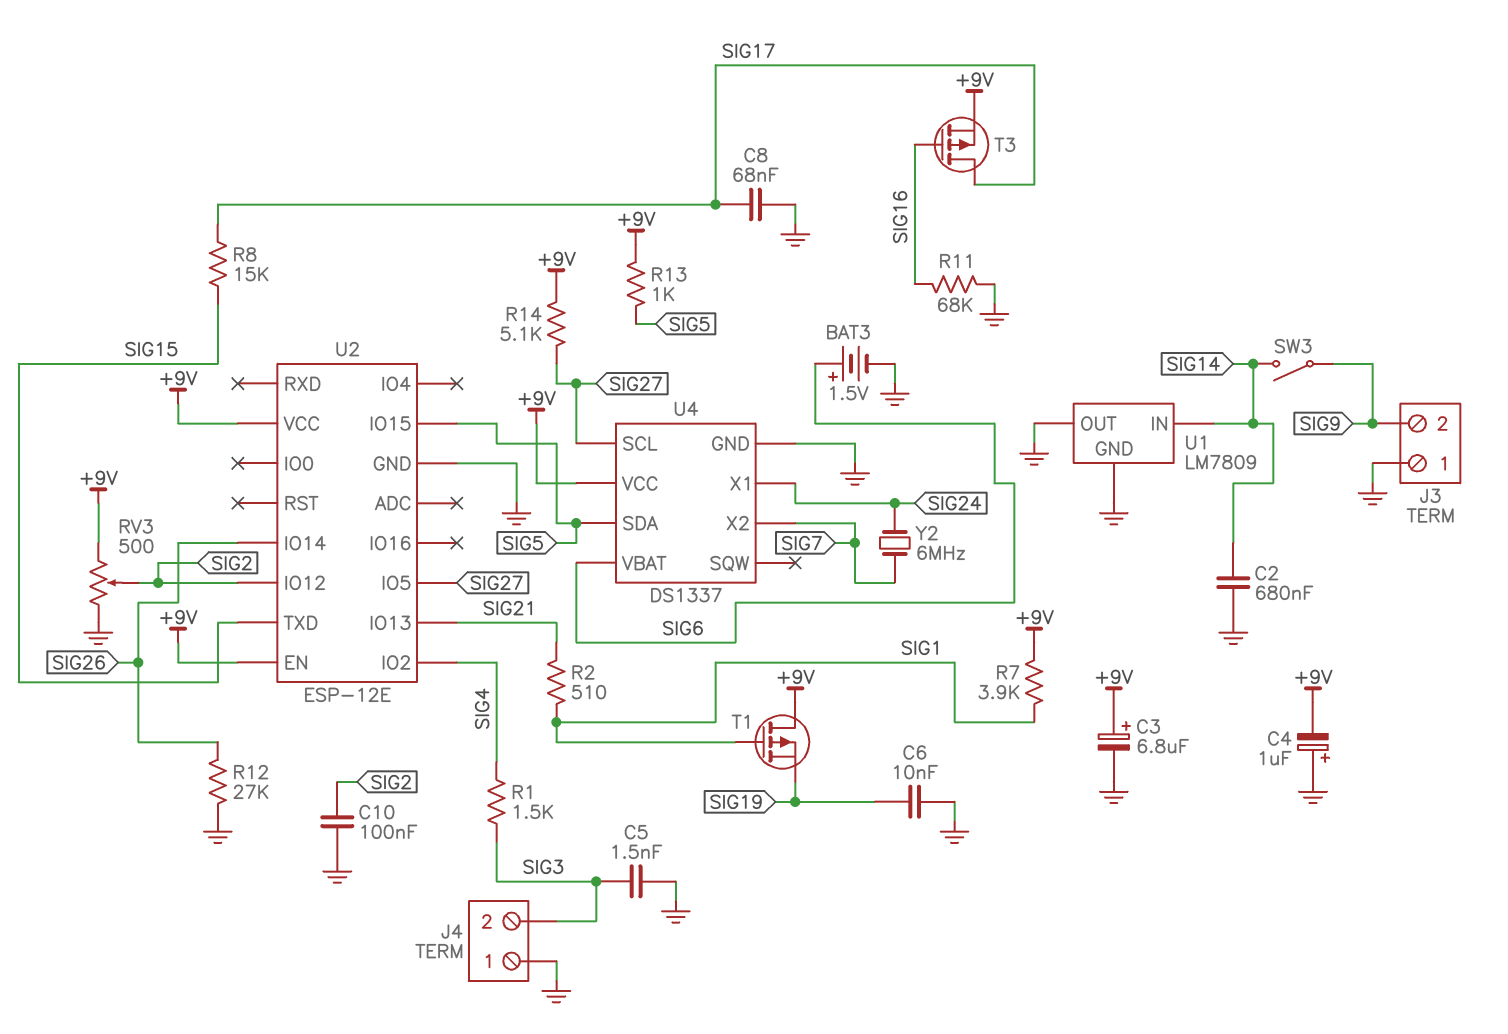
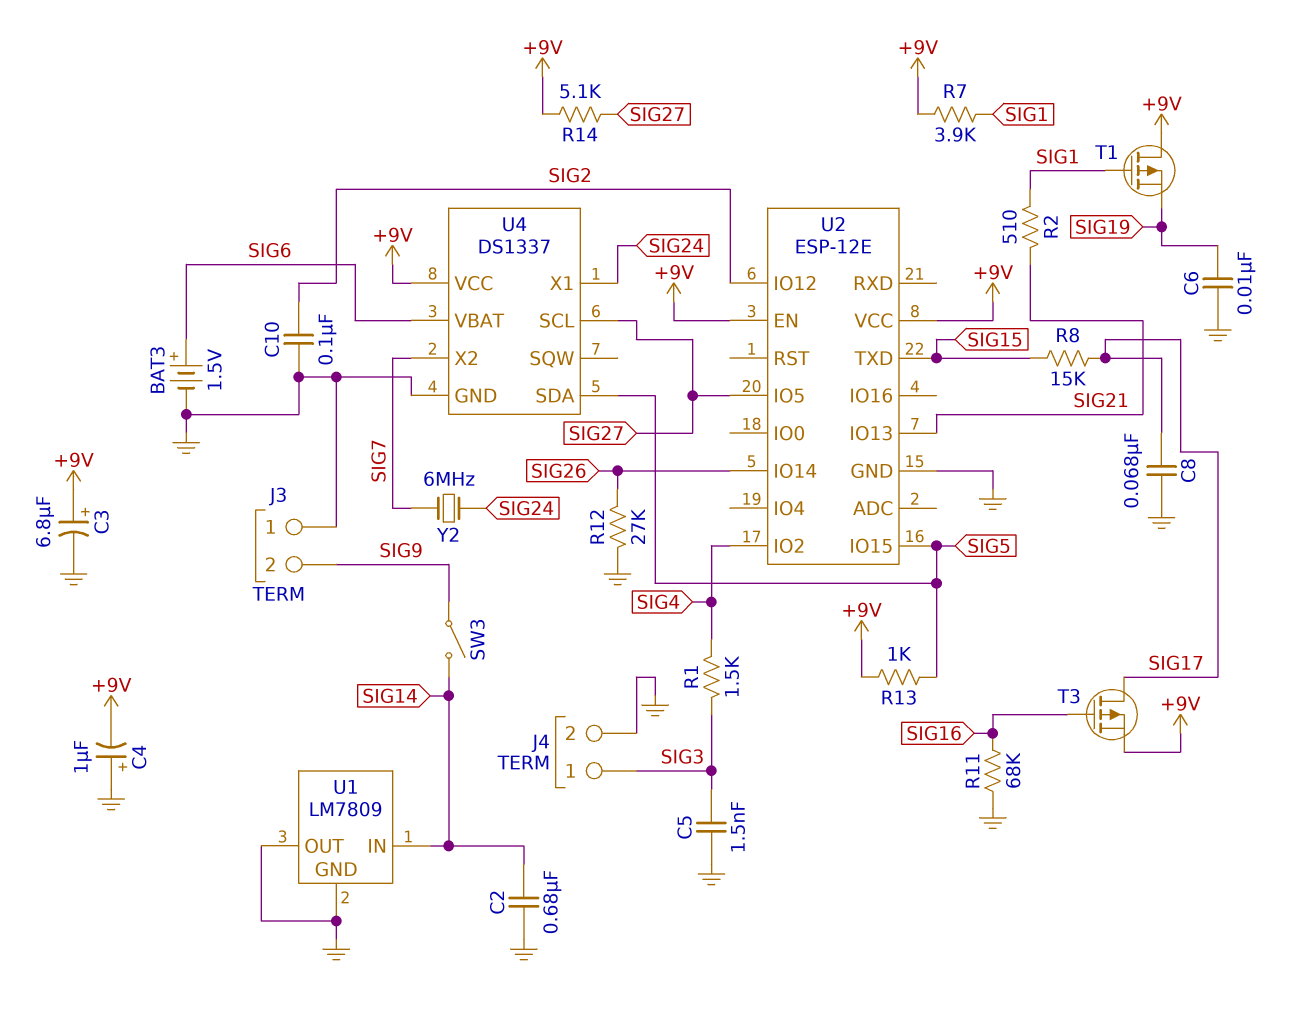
J4 pin 1: GND -> SIG3
J4 pin 2: SIG3 -> GND
RV3: 500 (+9V, GND, wiper SIG2) -> none

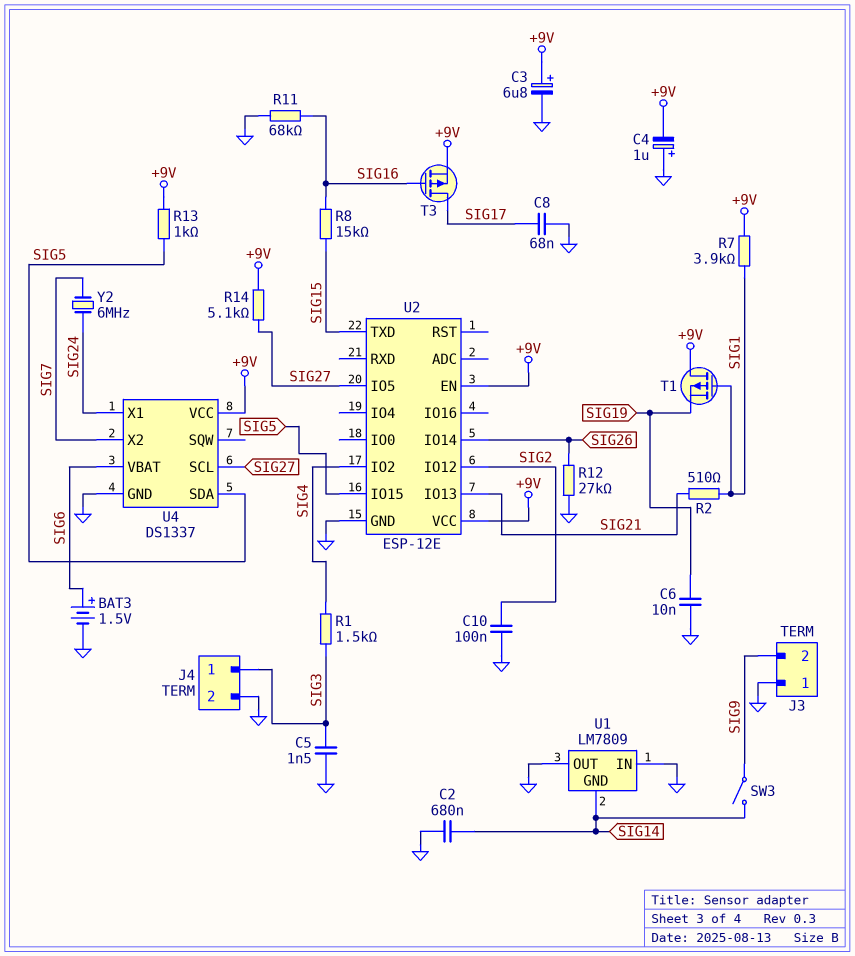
R8: 15k (SIG15, SIG17) -> 15k (SIG15, SIG16)
U1 pin GND: GND -> SIG14
U1 pin IN: SIG14 -> GND

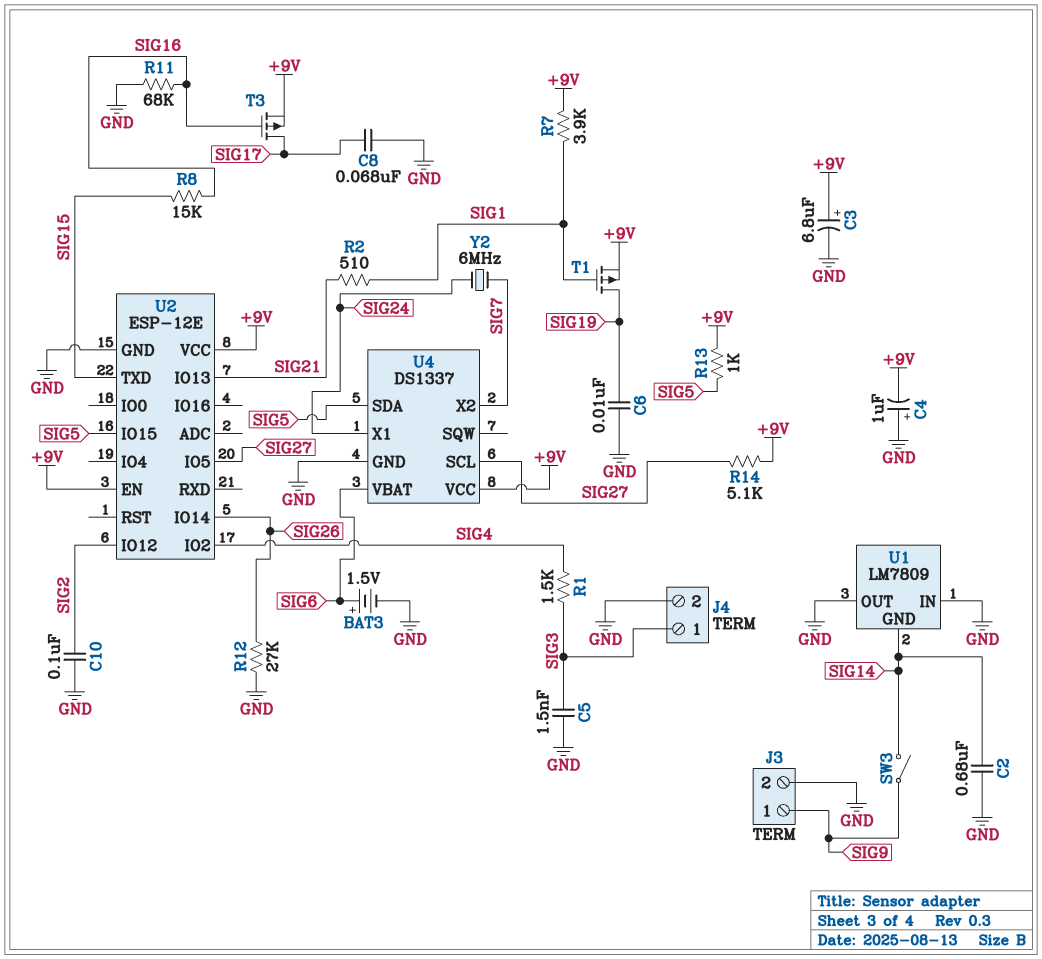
J3 pin 1: GND -> SIG9
J3 pin 2: SIG9 -> GND
T1: PMOS (G SIG1, D +9V, S SIG19) -> PMOS (G SIG1, D SIG19, S +9V)

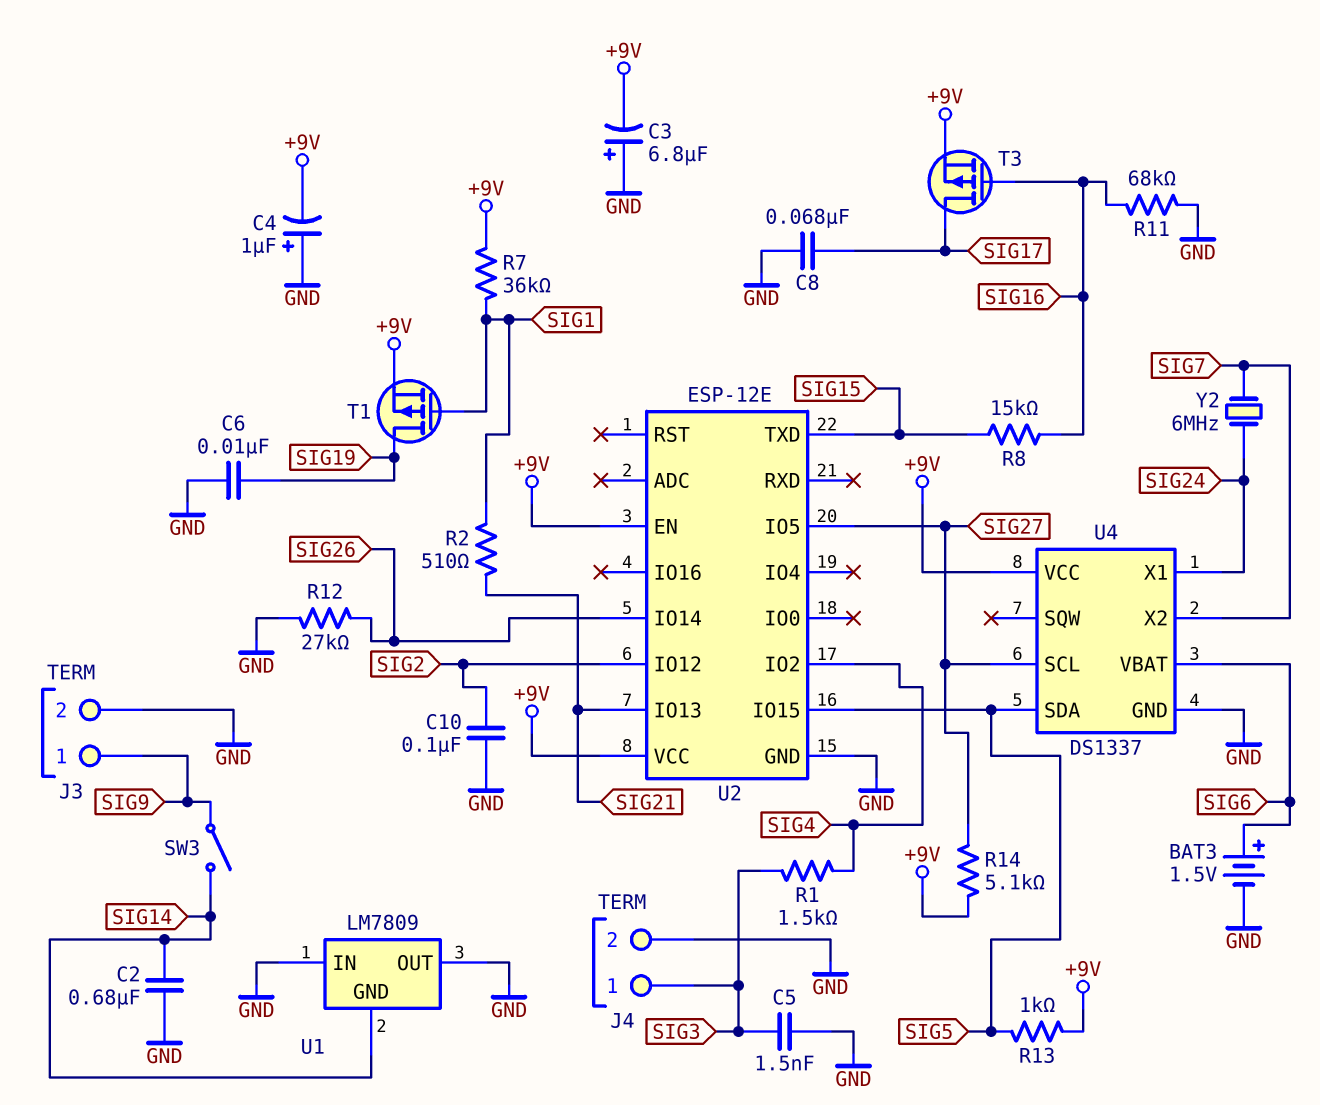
C3: 6.8uF (plus +9V, minus GND) -> 6.8uF (plus GND, minus +9V)
R7: 3.9k (+9V, SIG1) -> 36k (+9V, SIG1)

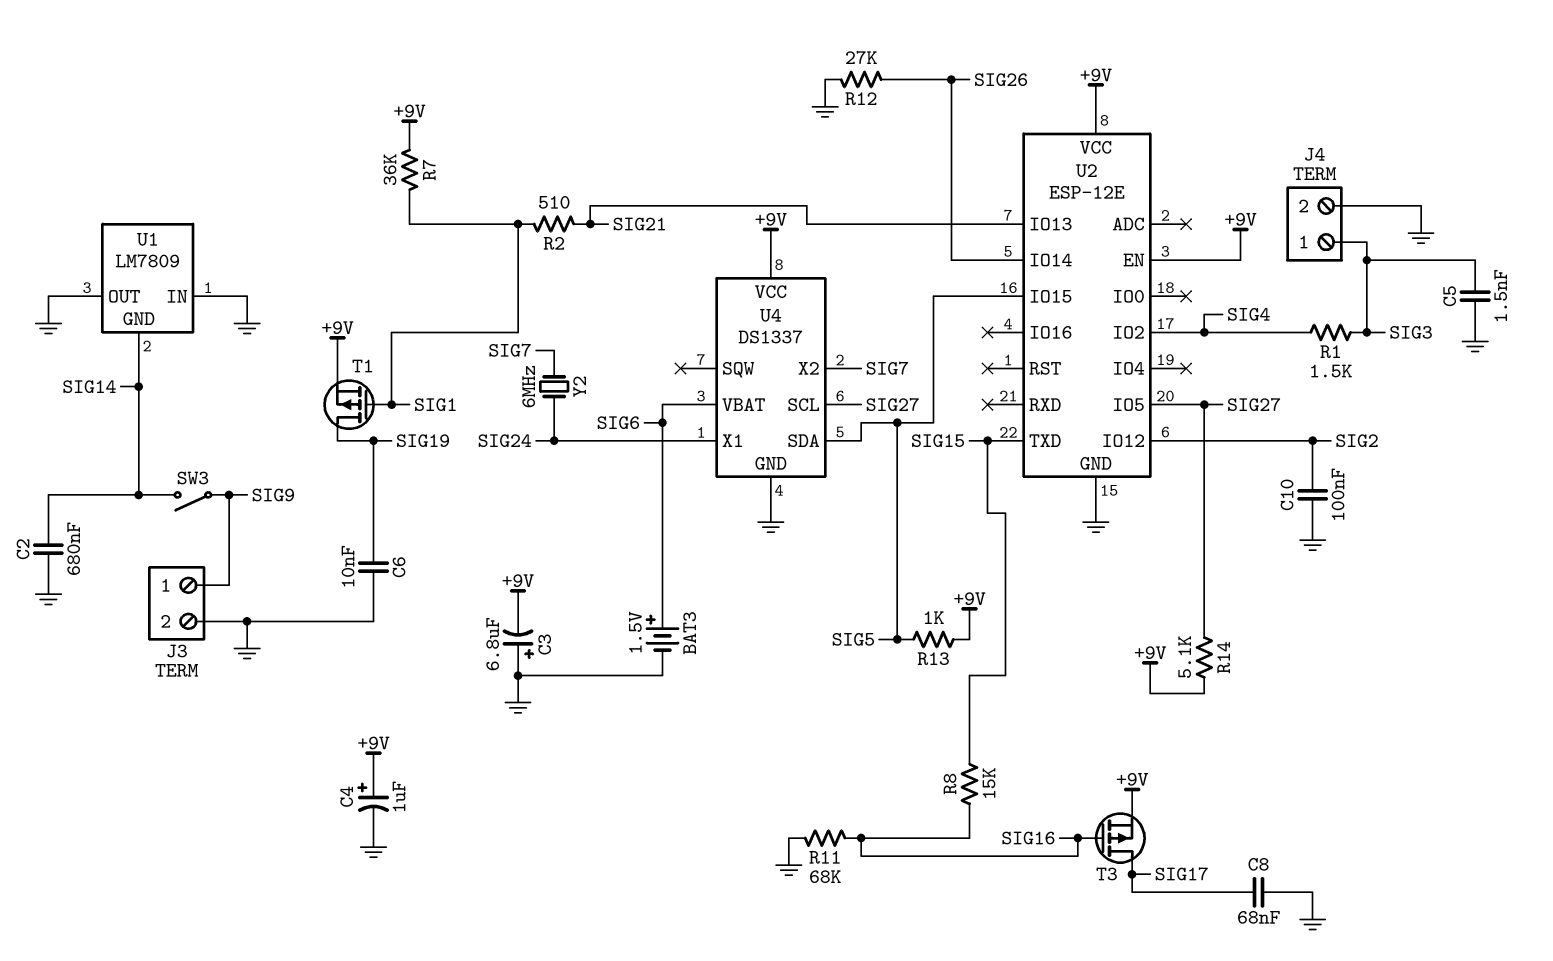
C4: 1uF (plus GND, minus +9V) -> 1uF (plus +9V, minus GND)

